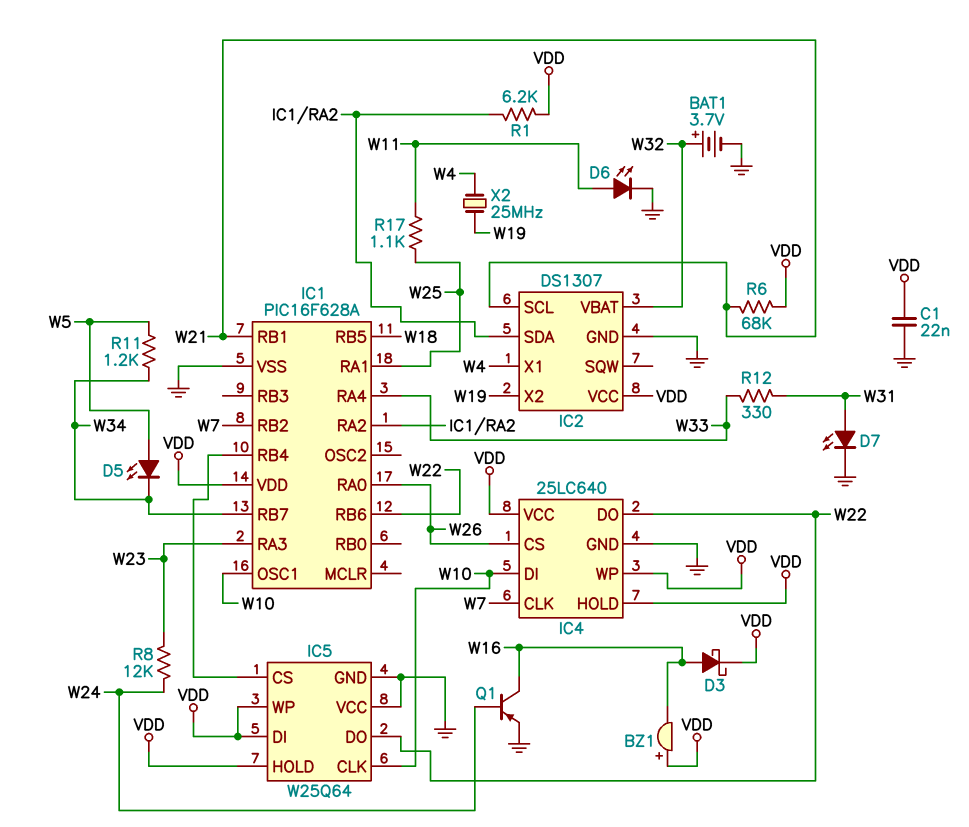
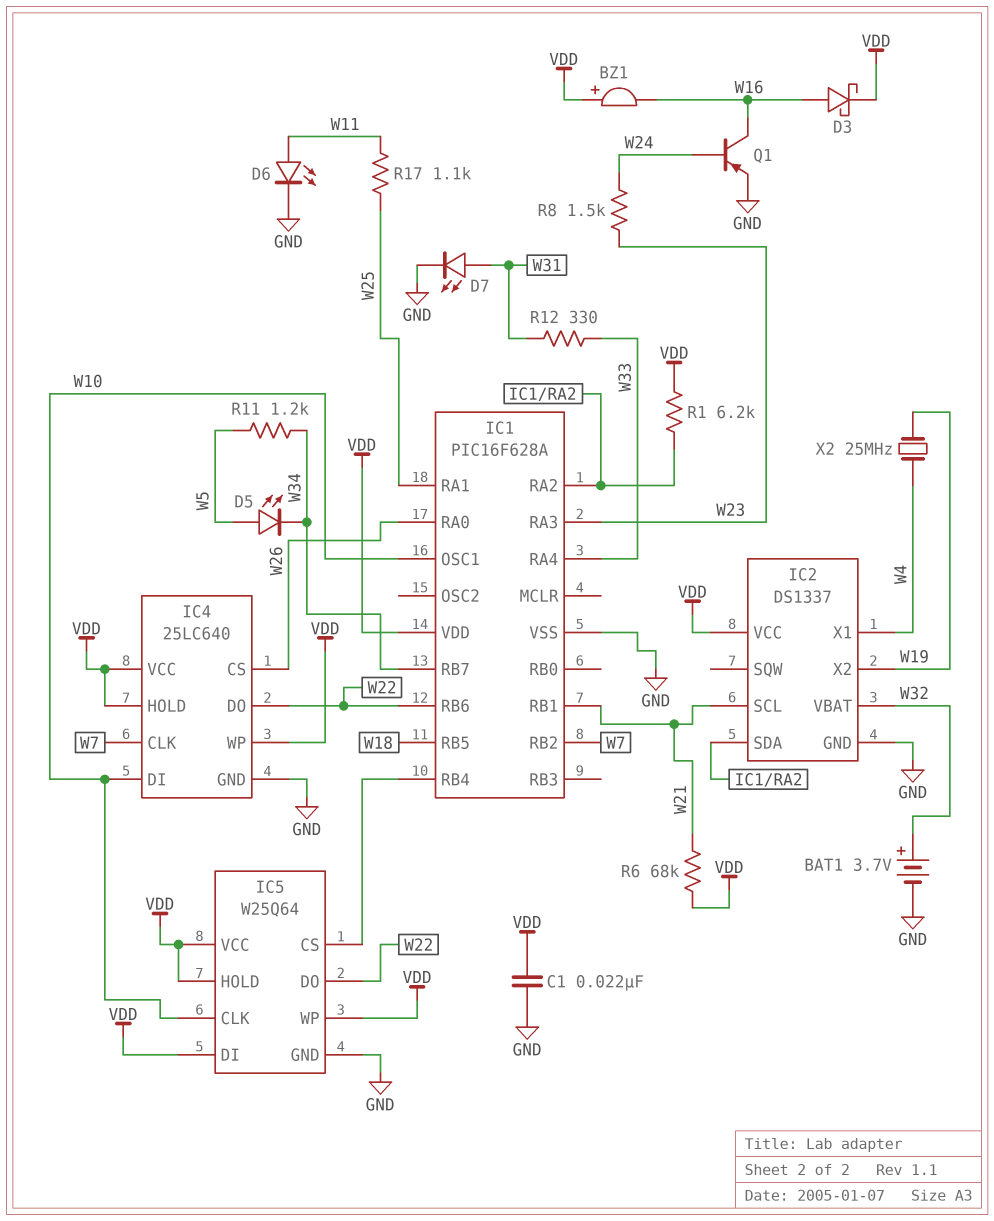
IC2: DS1307 -> DS1337
IC5 pin VCC: GND -> VDD
R8: 12k (W23, W24) -> 1.5k (W23, W24)

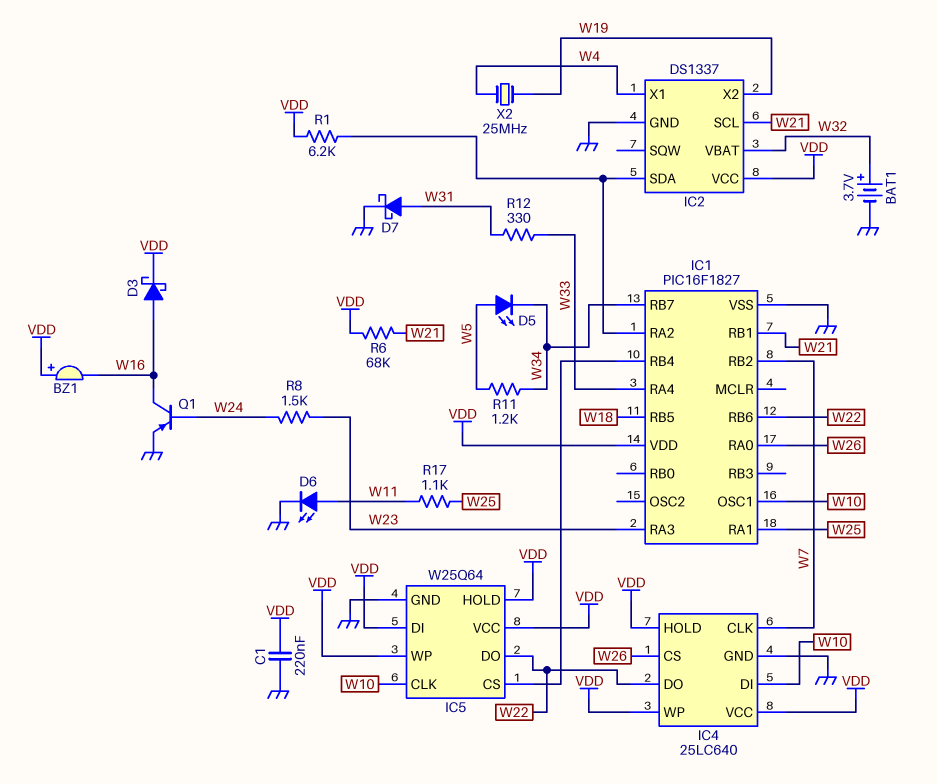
C1: 22nF (GND, VDD) -> 220nF (GND, VDD)
D7: LED (A W31, K GND) -> schottky (A W31, K GND)
IC1: PIC16F628A -> PIC16F1827

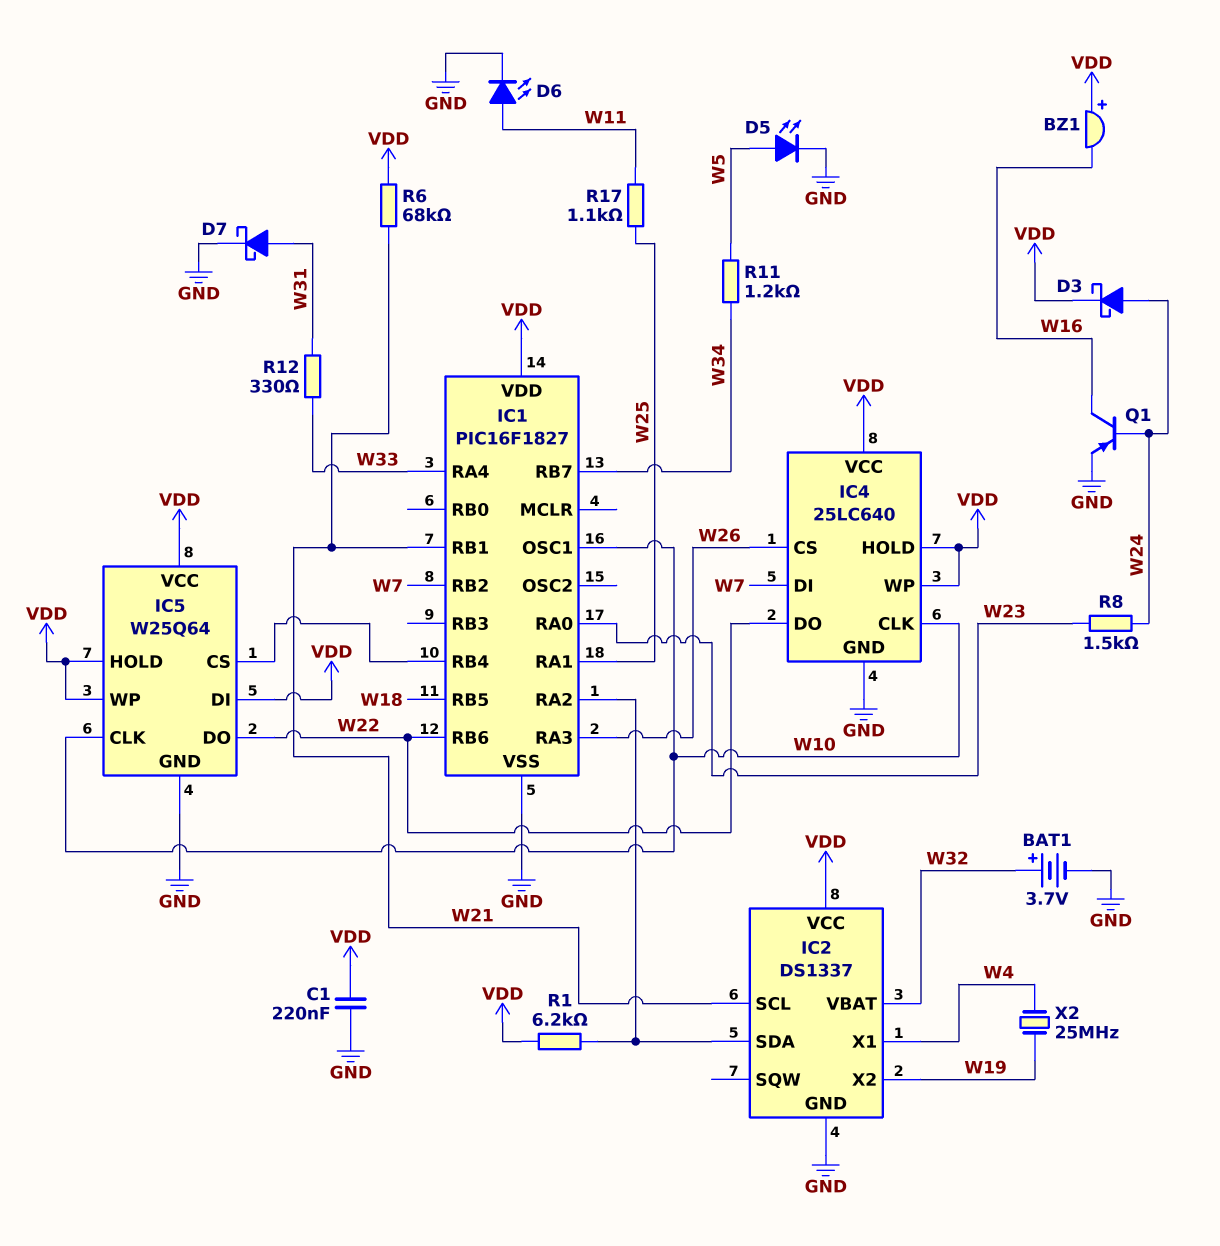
D3: schottky (A W16, K VDD) -> schottky (A W24, K VDD)
D5: LED (A W5, K W34) -> LED (A W5, K GND)
IC1 pin RA0: W26 -> W23
IC1 pin RA3: W23 -> W26
IC4 pin CLK: W7 -> W10
IC4 pin DI: W10 -> W7

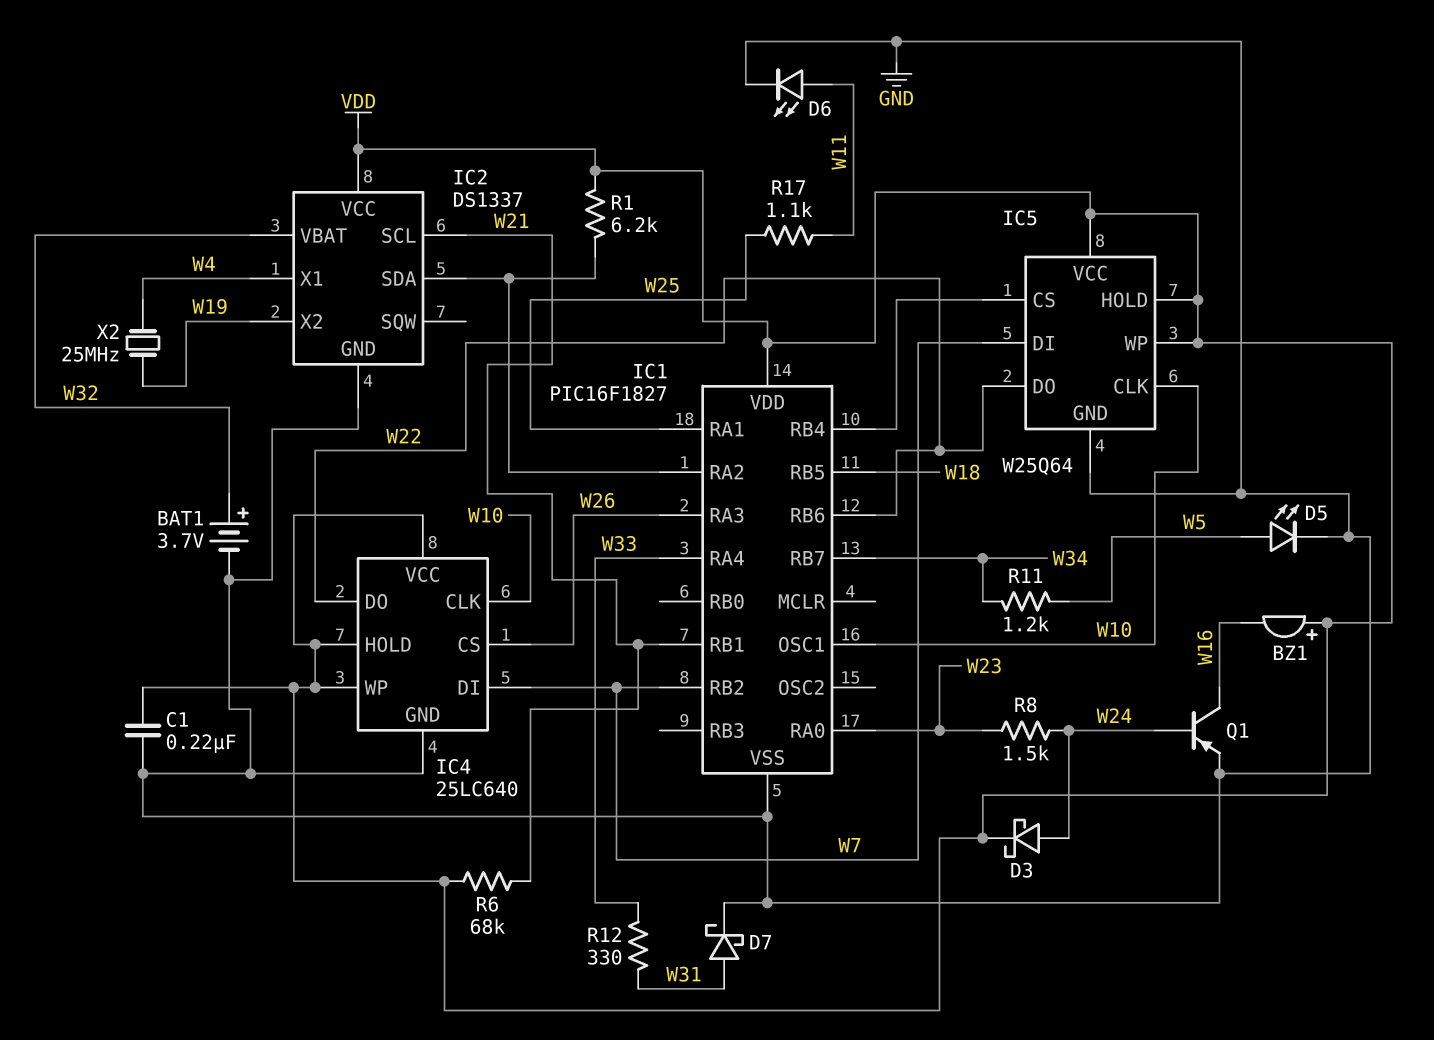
IC5 pin DI: VDD -> W7

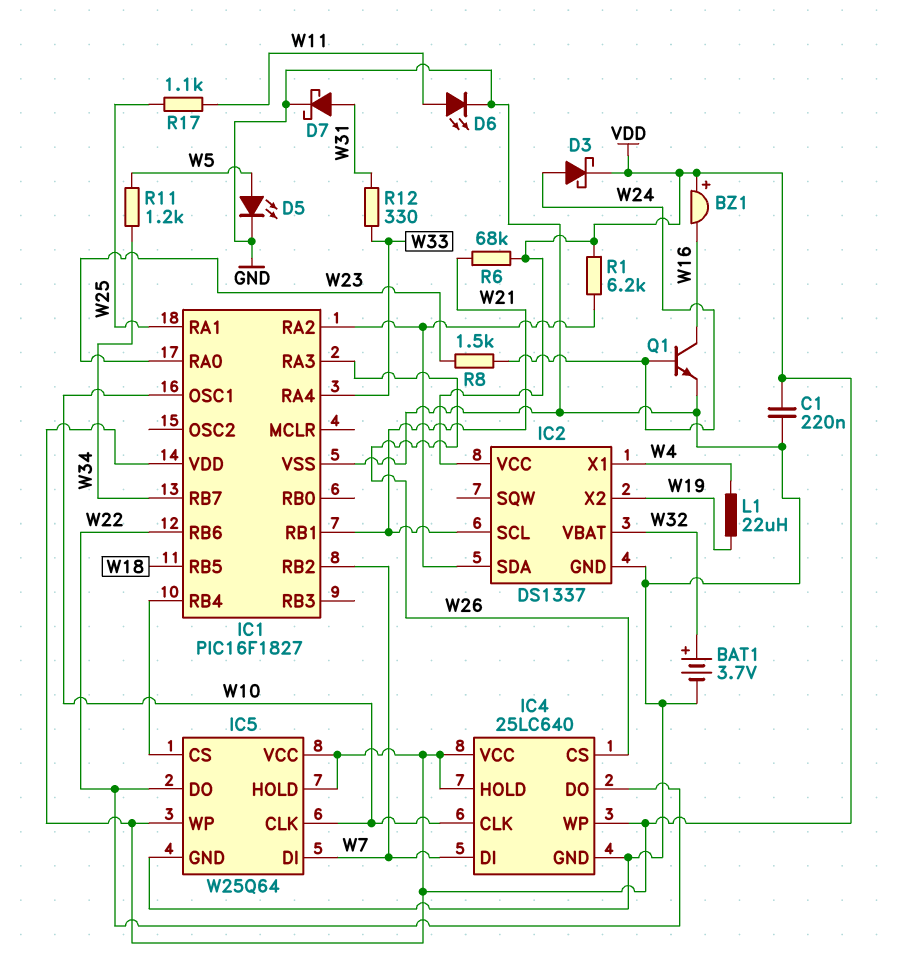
L1: none -> 22uH (W4, W19)
Q1: PNP (B W24, C W16, E GND) -> NPN (B W24, C W16, E GND)
X2: 25MHz (W4, W19) -> none

